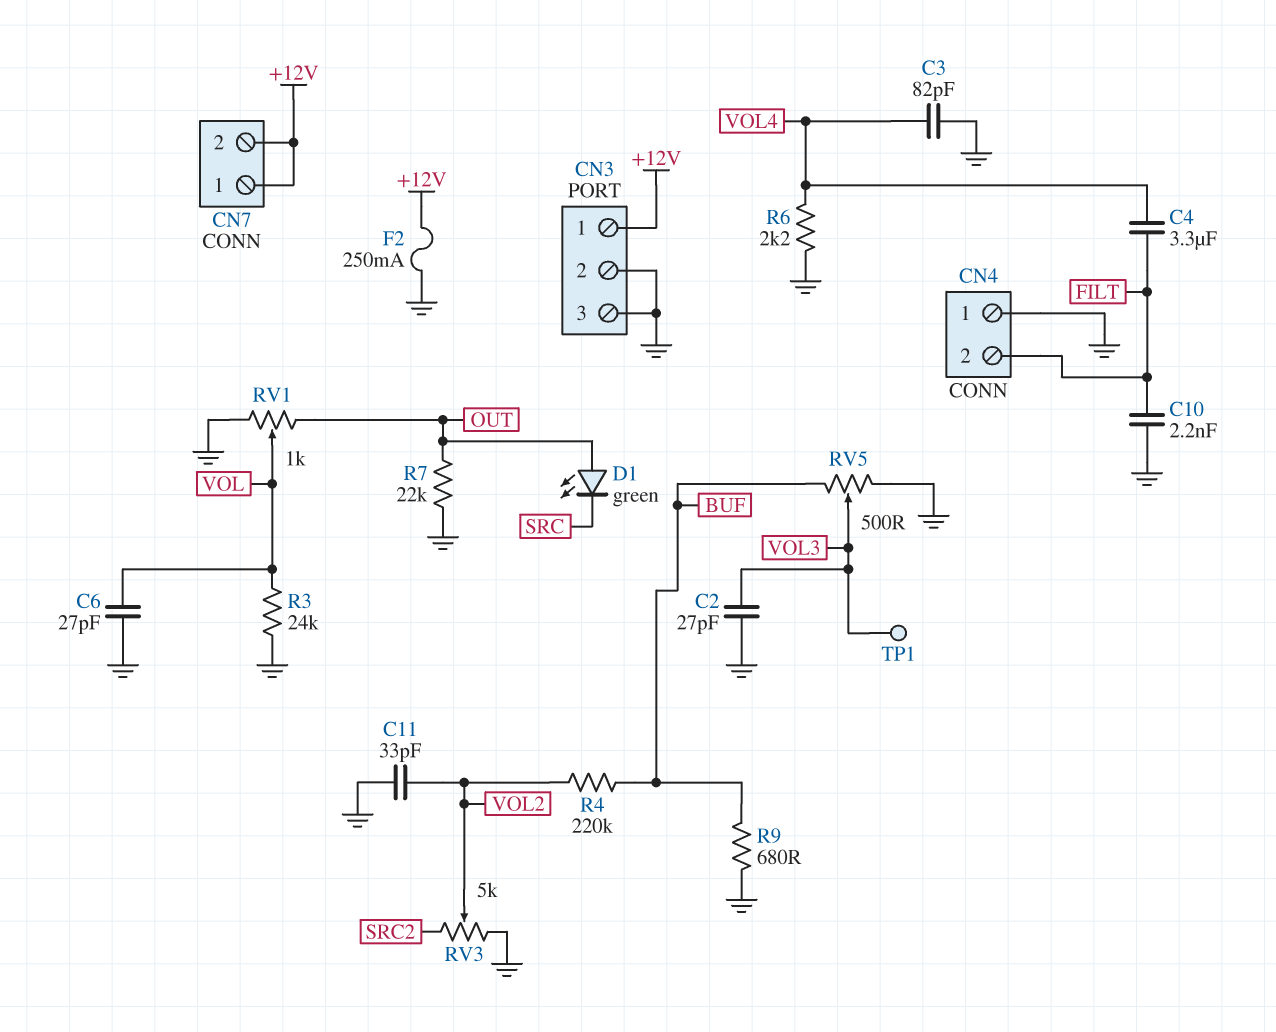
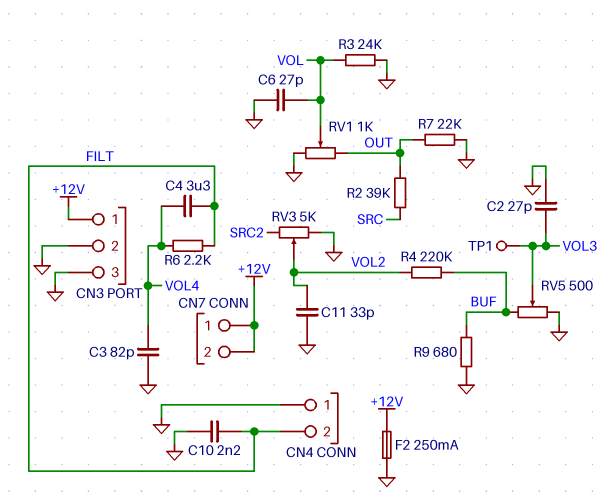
D1: LED green (A OUT, K SRC) -> none
R2: none -> 39k (OUT, SRC)
R6: 2.2k (GND, VOL4) -> 2.2k (FILT, VOL4)

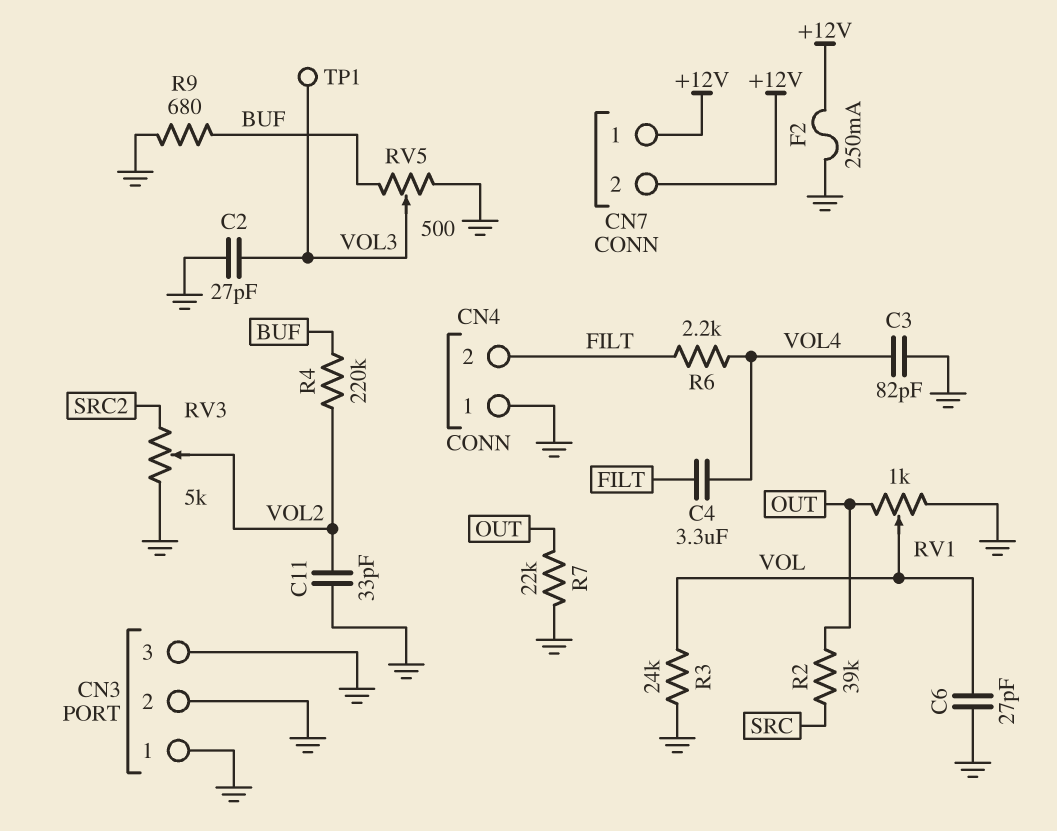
C10: 2.2nF (FILT, GND) -> none
CN3 pin 1: +12V -> GND

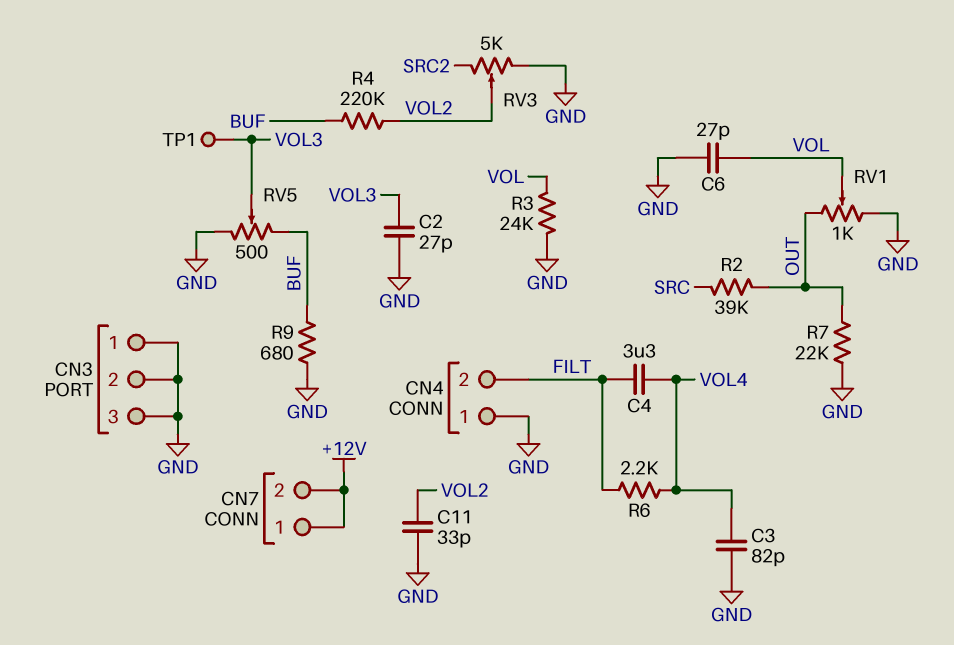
F2: 250mA (+12V, GND) -> none

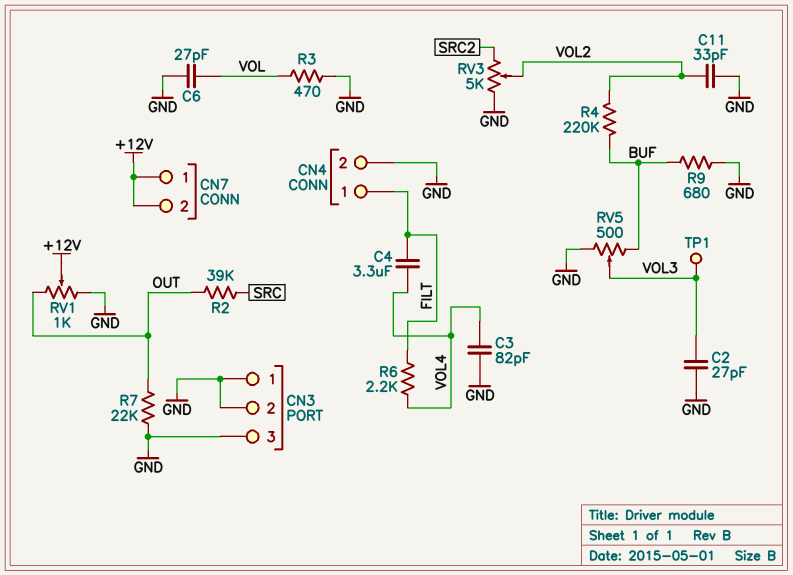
CN4 pin 1: GND -> FILT
CN4 pin 2: FILT -> GND
R3: 24k (GND, VOL) -> 470 (GND, VOL)
RV1: 1k (GND, OUT, wiper VOL) -> 1k (GND, OUT, wiper +12V)

